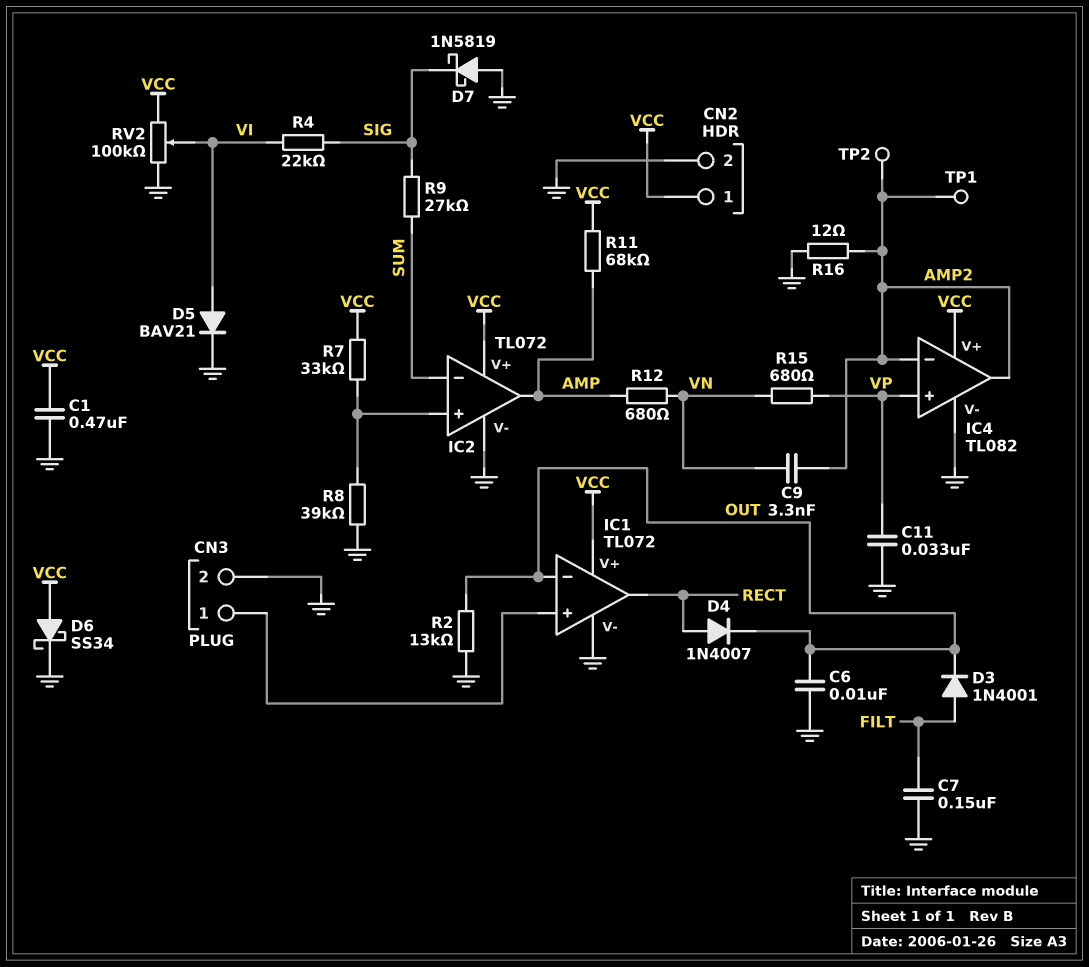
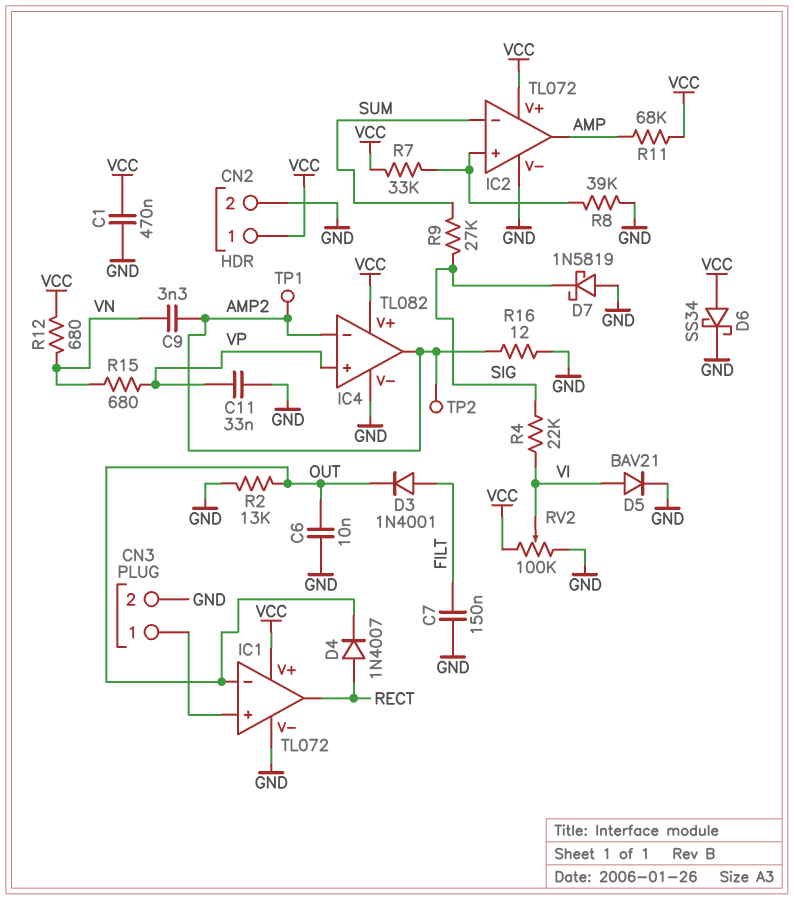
R12: 680 (AMP, VN) -> 680 (VCC, VN)

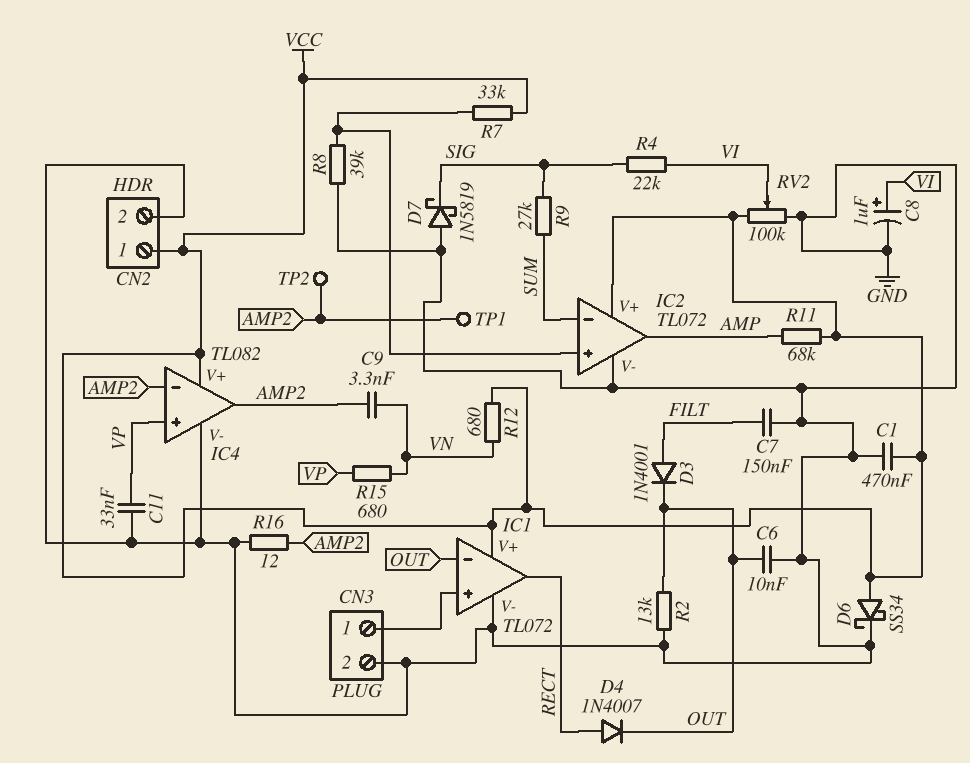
C8: none -> 1uF (plus VI, minus GND)
D5: diode BAV21 (A VI, K GND) -> none

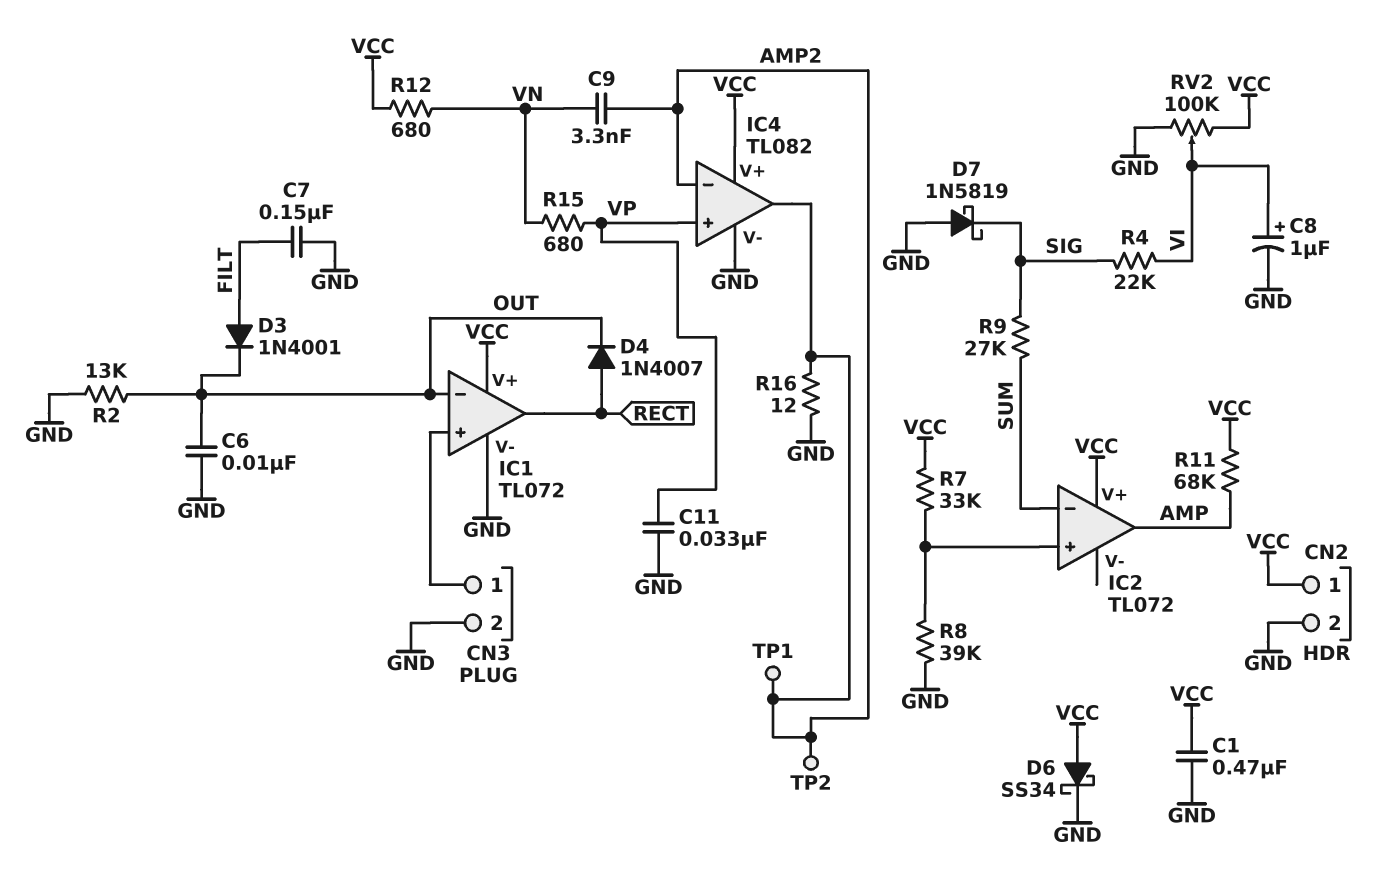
IC2 pin V-: GND -> none

